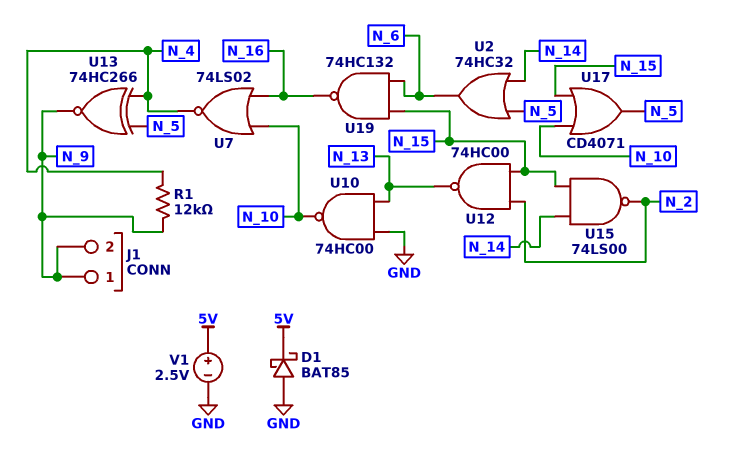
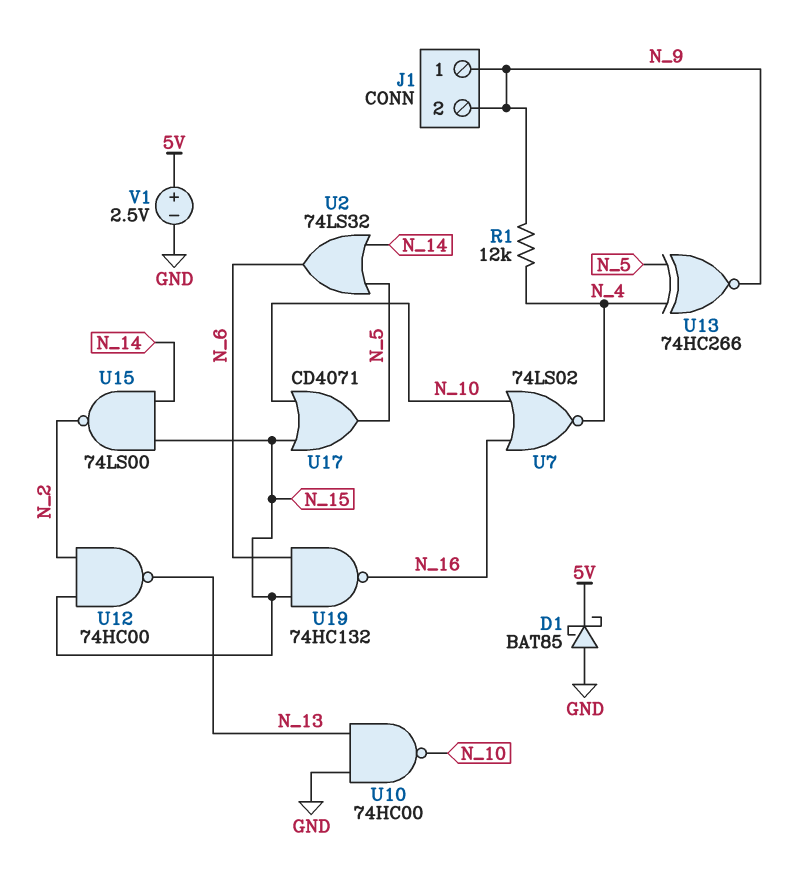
U2: OR 74HC32 (in N_5, in N_14, out N_6) -> OR 74LS32 (in N_5, in N_14, out N_6)

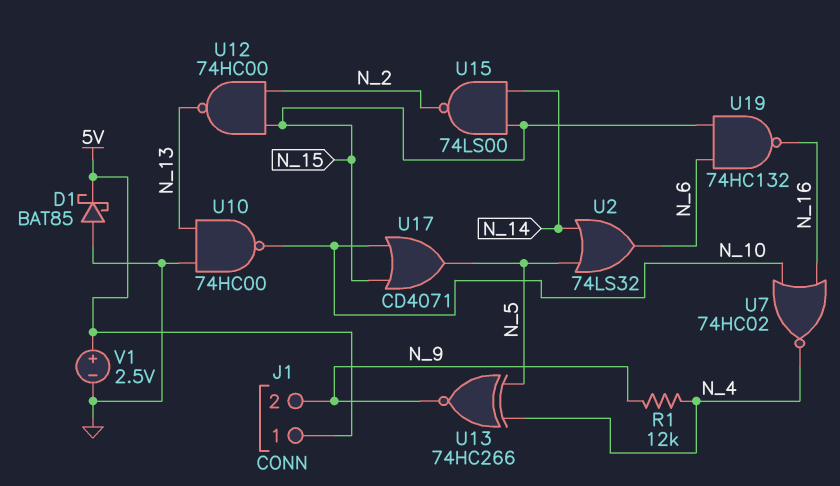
J1 pin 1: N_9 -> 5V
U7: NOR 74LS02 (in N_10, in N_16, out N_4) -> NOR 74HC02 (in N_10, in N_16, out N_4)

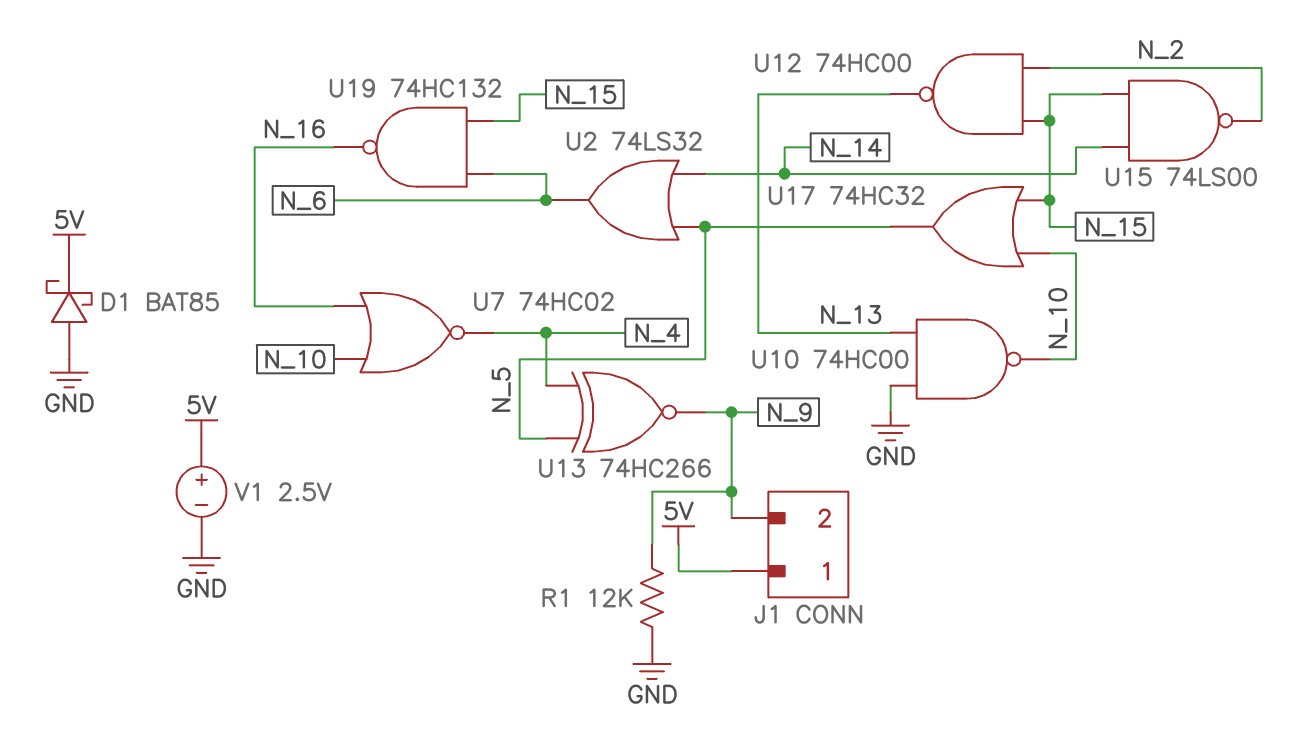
R1: 12k (N_4, N_9) -> 12k (GND, N_9)
U17: OR CD4071 (in N_10, in N_15, out N_5) -> OR 74HC32 (in N_10, in N_15, out N_5)

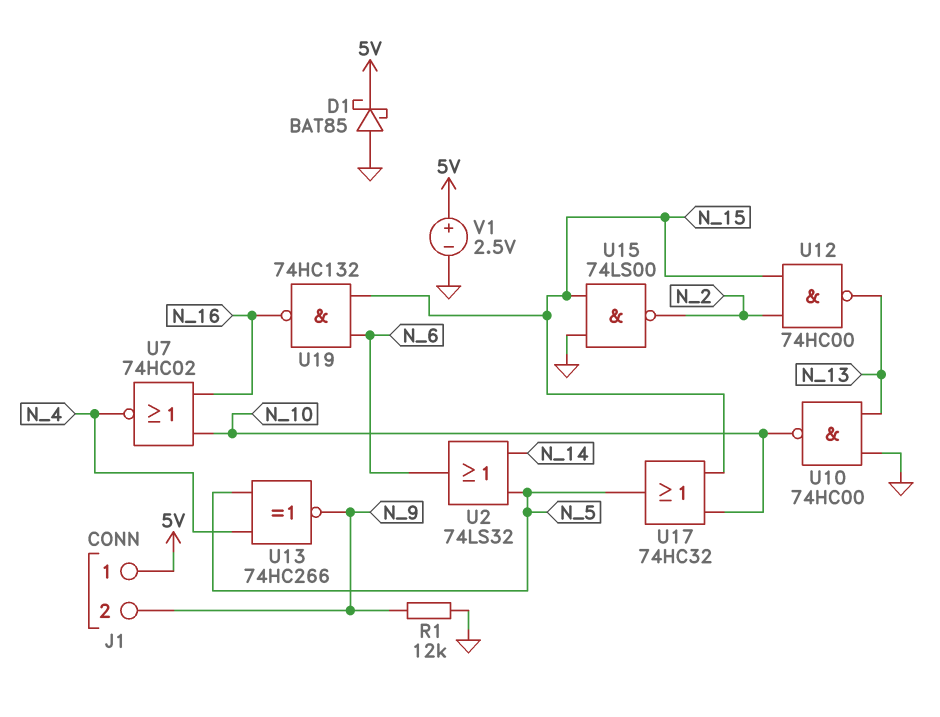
U15: NAND 74LS00 (in N_14, in N_15, out N_2) -> NAND 74LS00 (in GND, in N_15, out N_2)

